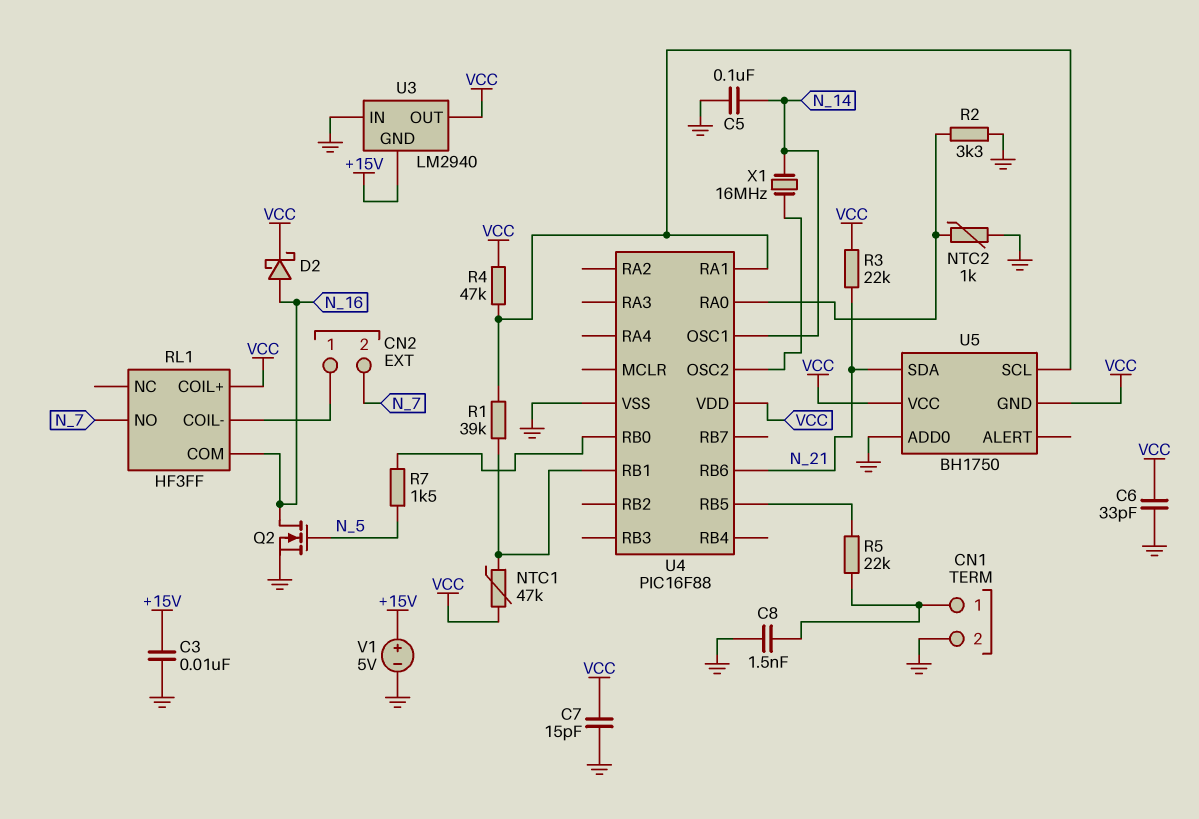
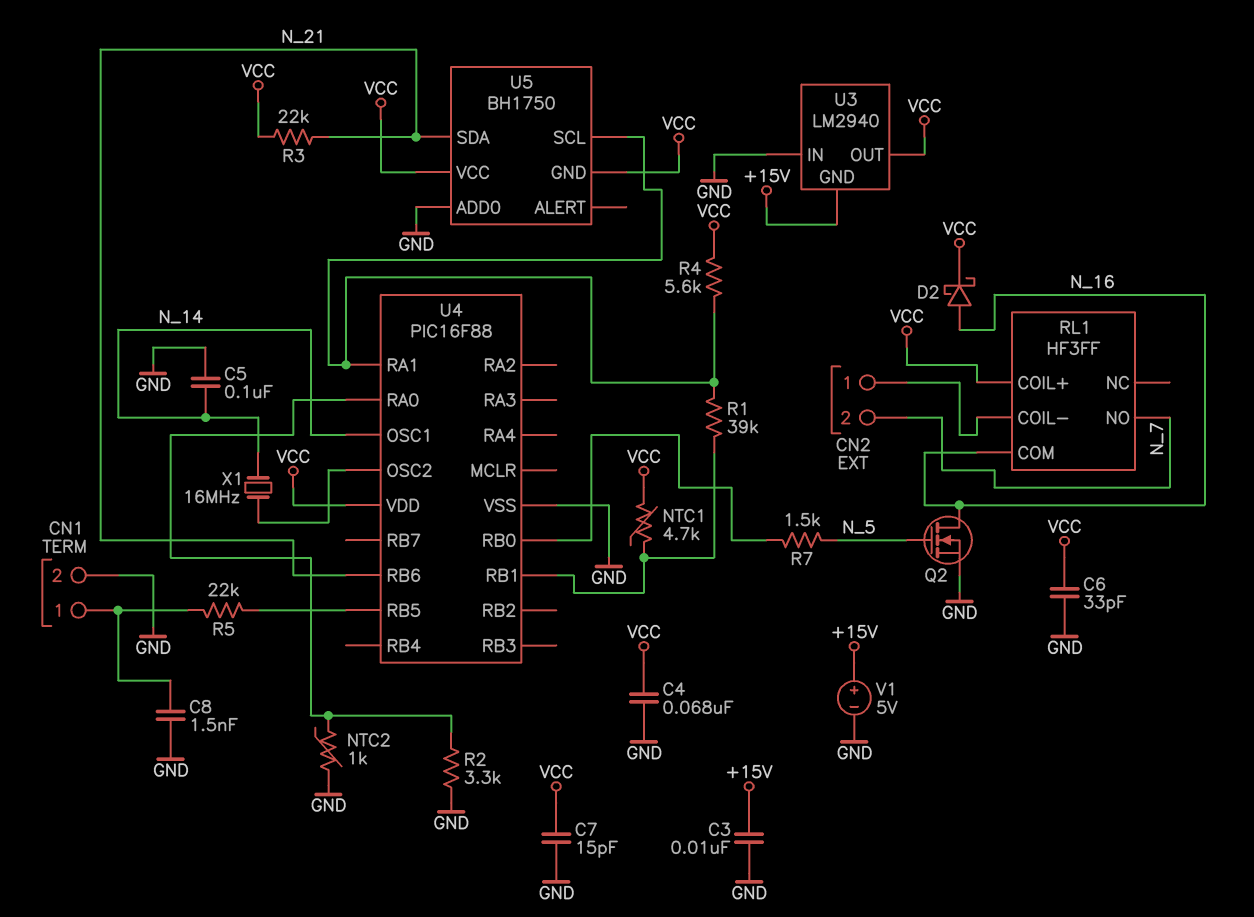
C4: none -> 68nF (GND, VCC)
NTC1: 47k (U4/RB1, VCC) -> 4.7k (U4/RB1, VCC)
R4: 47k (U4/RA1, VCC) -> 5.6k (U4/RA1, VCC)

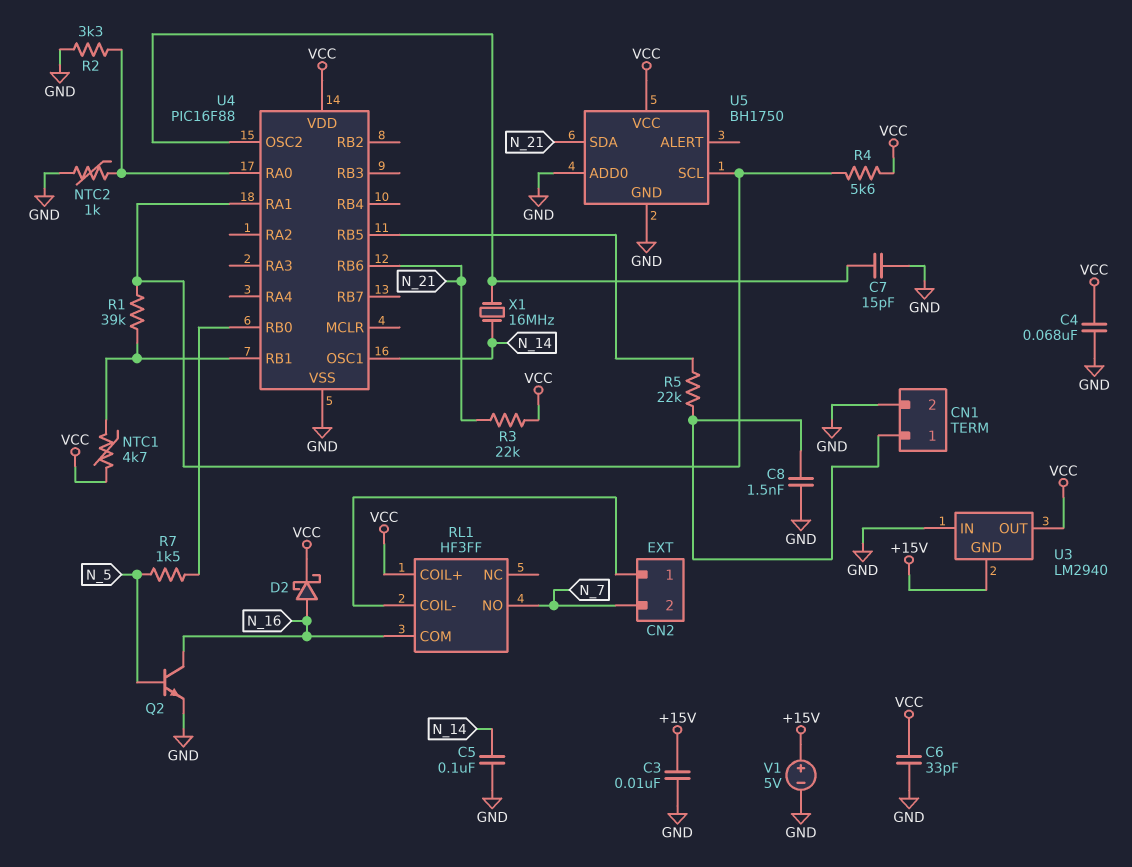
C7: 15pF (GND, VCC) -> 15pF (GND, U4/OSC2)
Q2: NMOS (G N_5, D N_16, S GND) -> NPN (B N_5, C N_16, E GND)
U5 pin GND: VCC -> GND

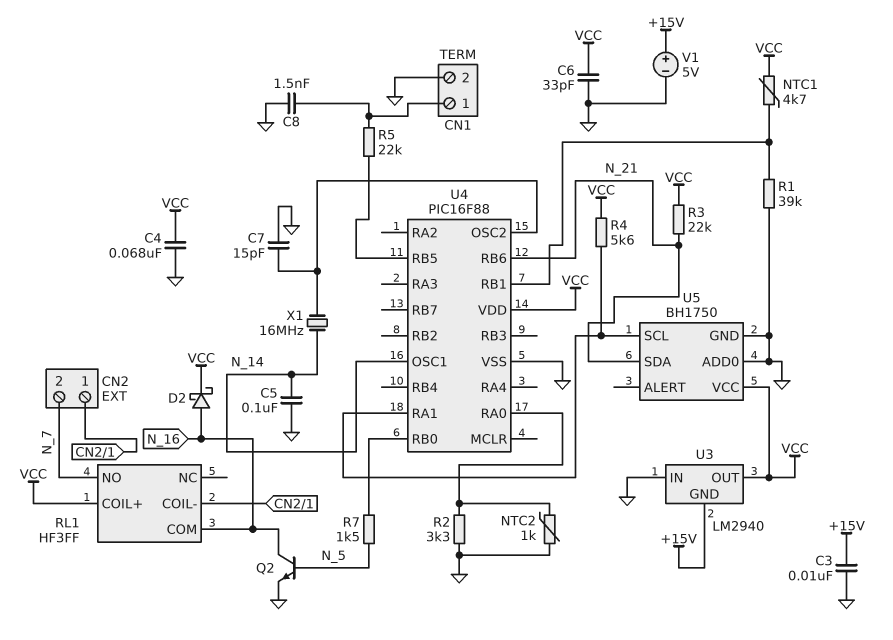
R1: 39k (U4/RA1, U4/RB1) -> 39k (GND, U4/RB1)

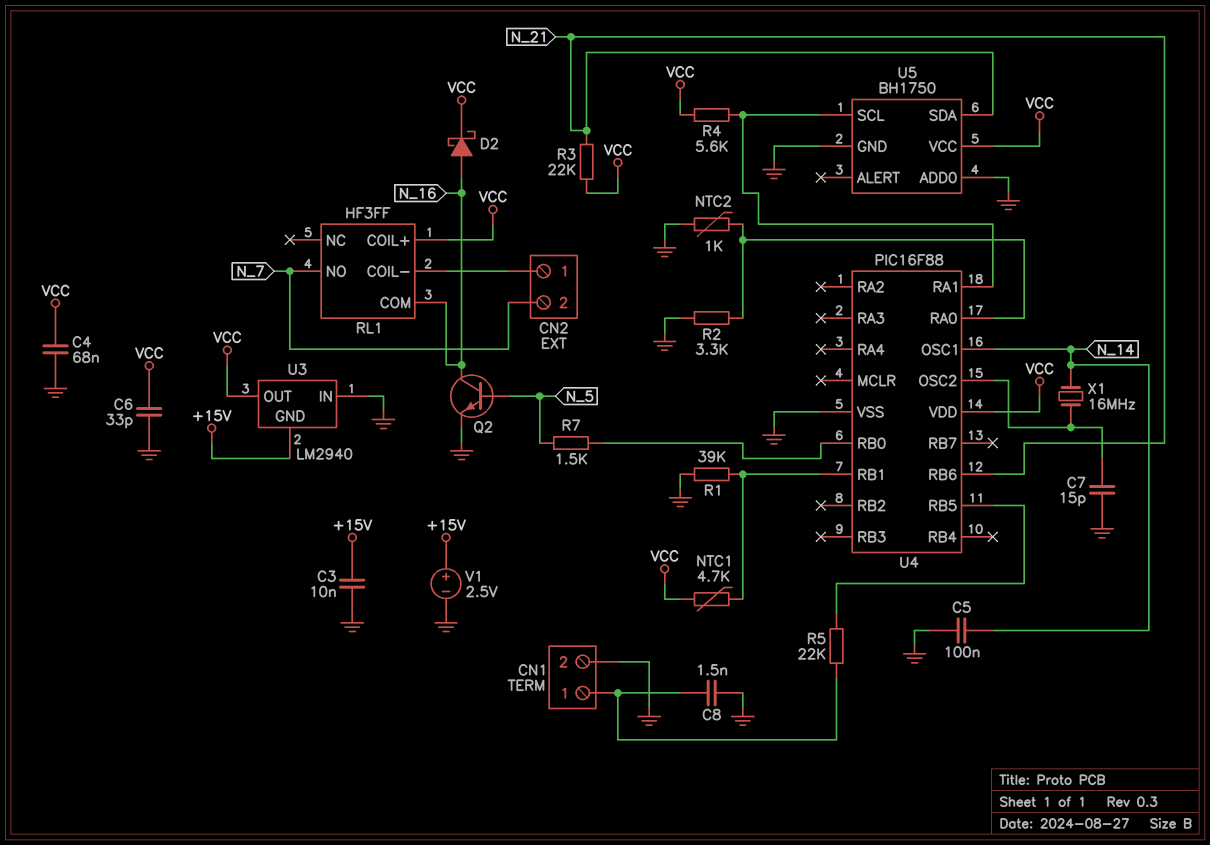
V1: 5V (plus +15V, minus GND) -> 2.5V (plus +15V, minus GND)

